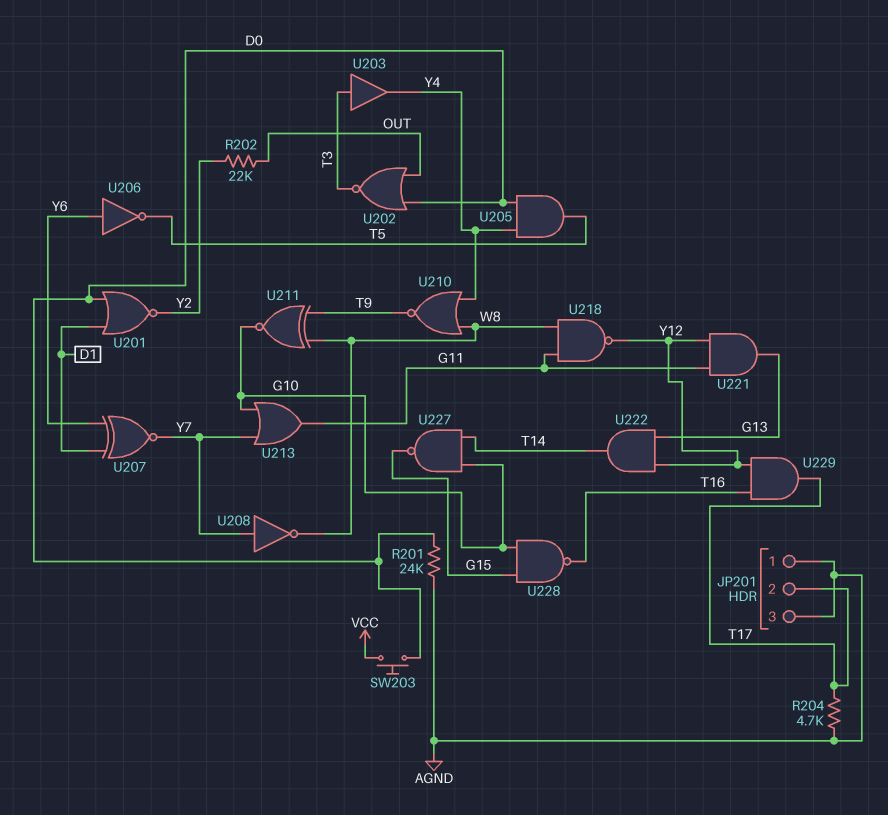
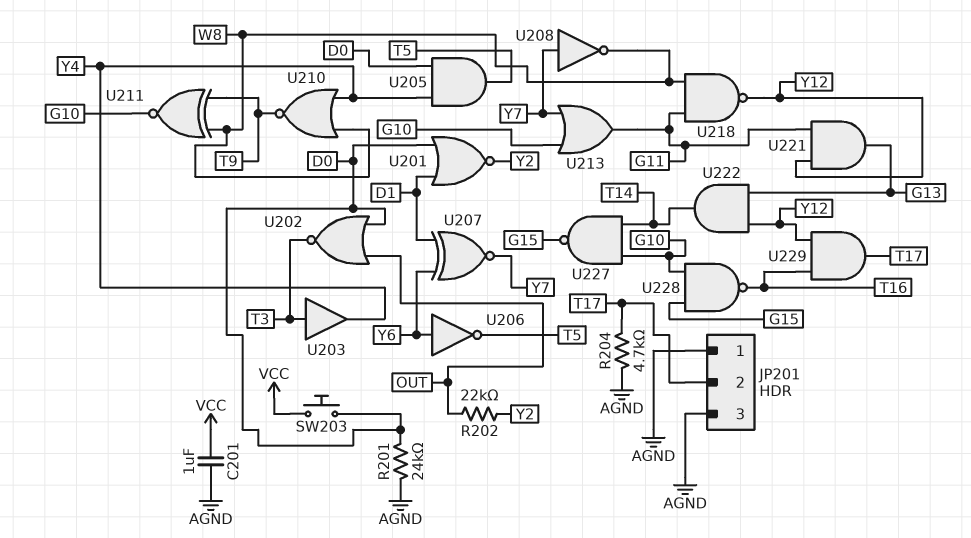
C201: none -> 1uF (AGND, VCC)

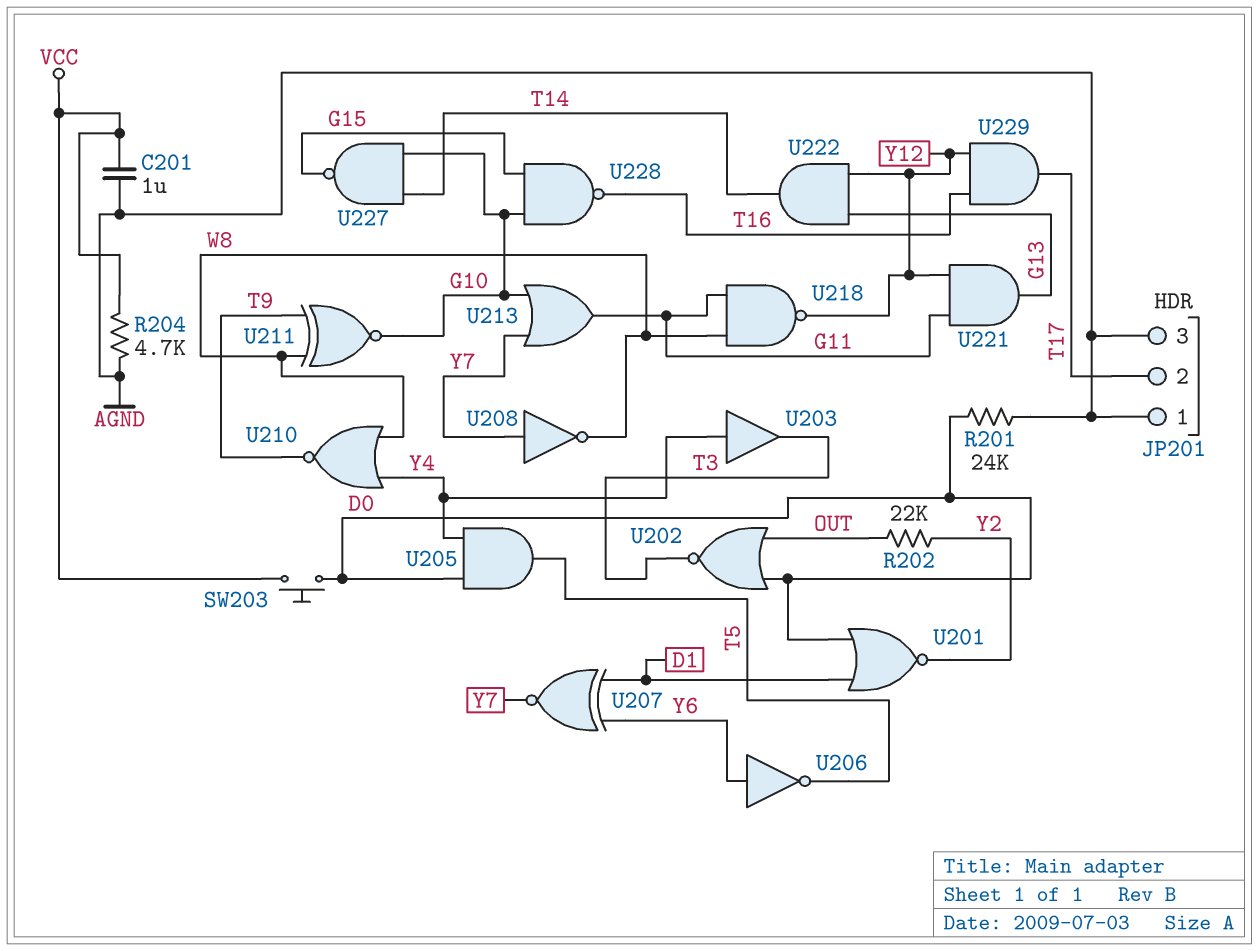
R204: 4.7k (AGND, T17) -> 4.7k (AGND, VCC)
U203: buffer (in T3, out Y4) -> buffer (in Y4, out T3)

